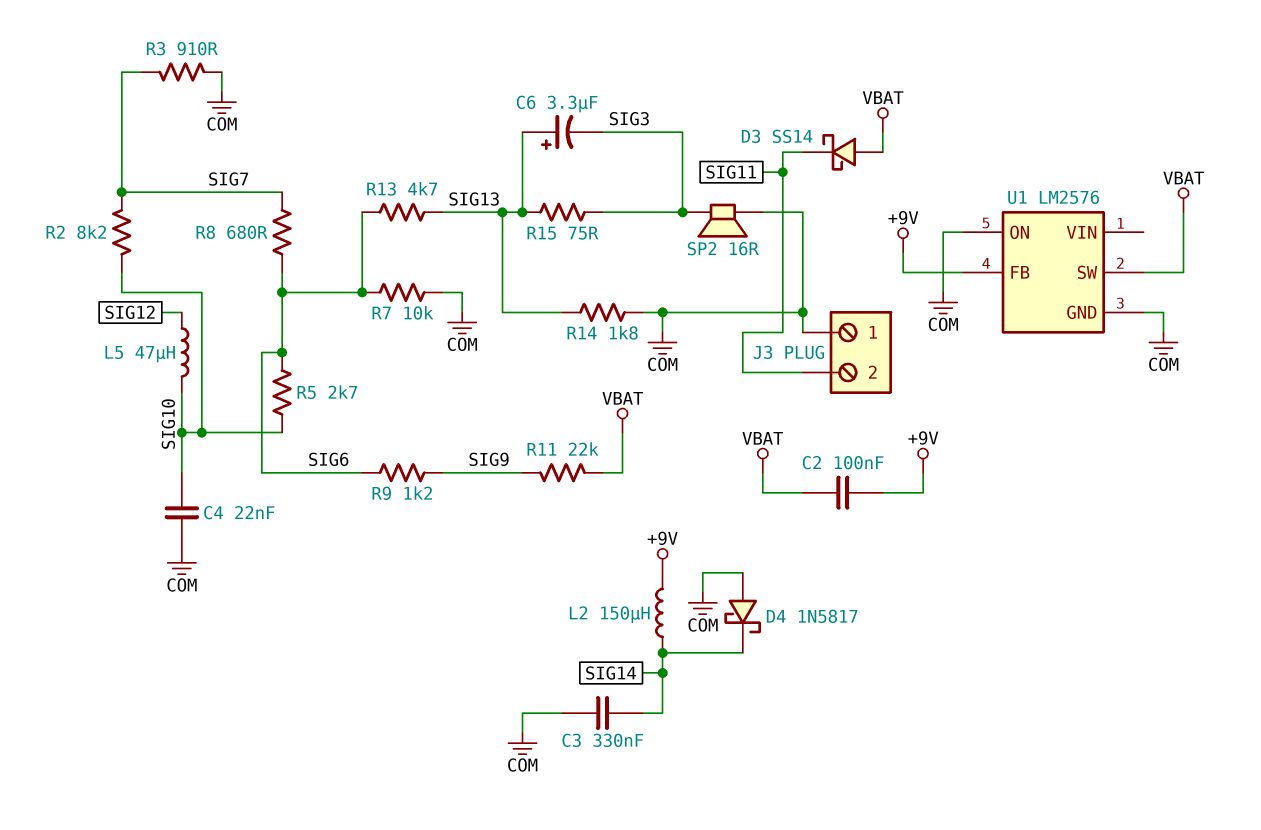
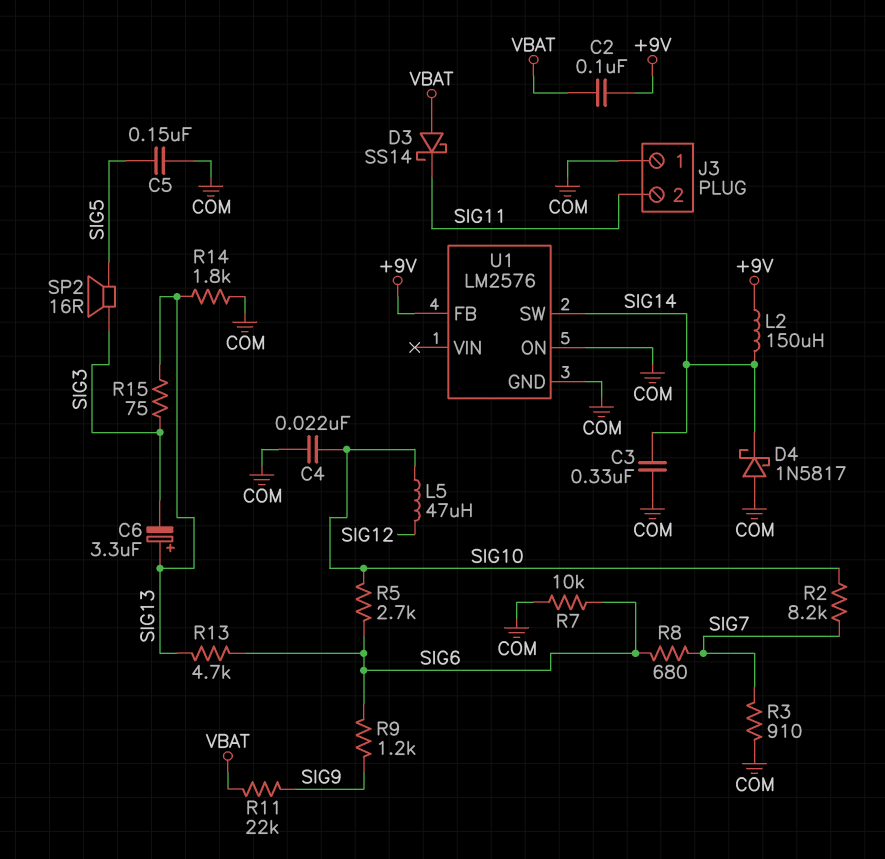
C5: none -> 150nF (COM, SIG5)
SP2: speaker 16R (COM, SIG3) -> speaker 16R (SIG3, SIG5)
U1 pin SW: VBAT -> SIG14

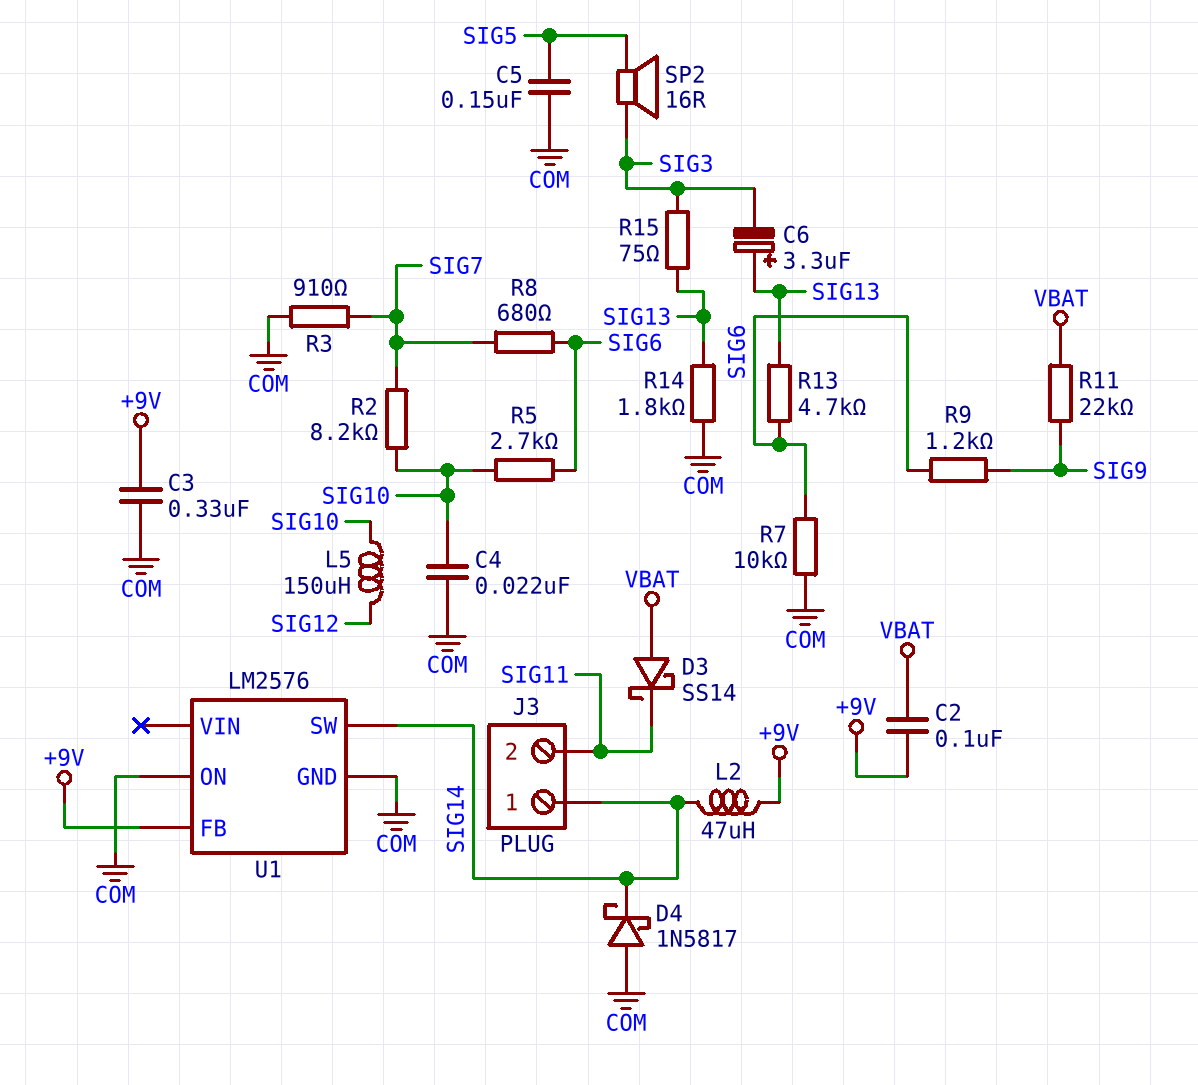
C3: 330nF (COM, SIG14) -> 330nF (+9V, COM)
J3 pin 1: COM -> SIG14
L2: 150uH (+9V, SIG14) -> 47uH (+9V, SIG14)
L5: 47uH (SIG10, SIG12) -> 150uH (SIG10, SIG12)

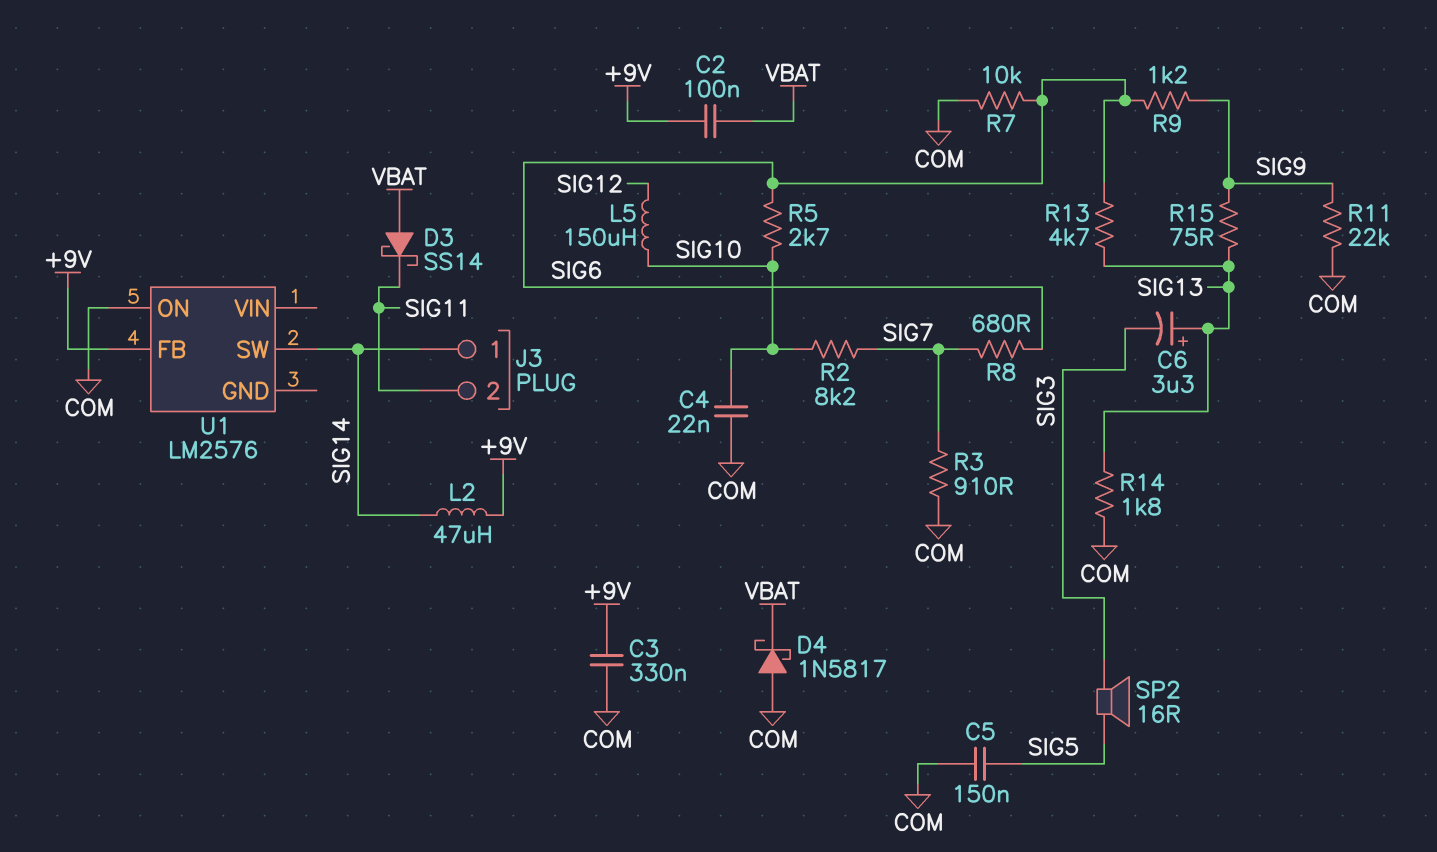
D4: schottky 1N5817 (A COM, K SIG14) -> schottky 1N5817 (A COM, K VBAT)
R11: 22k (SIG9, VBAT) -> 22k (COM, SIG9)
R15: 75 (SIG3, SIG13) -> 75 (SIG9, SIG13)
U1 pin GND: COM -> none

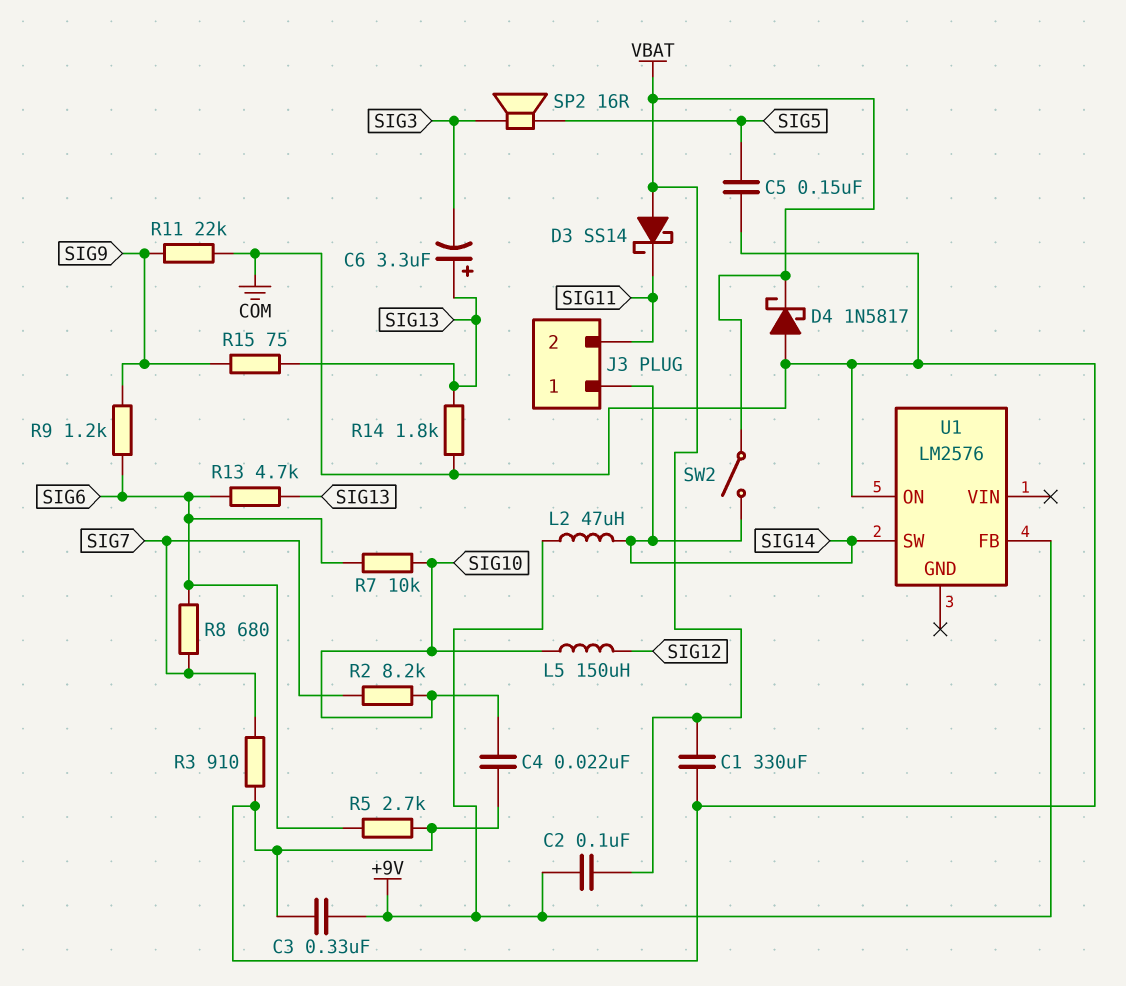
C1: none -> 330uF (COM, VBAT)
R5: 2.7k (SIG6, SIG10) -> 2.7k (COM, SIG6)
R7: 10k (COM, SIG6) -> 10k (SIG6, SIG10)
SW2: none -> switch (SIG14, VBAT)

